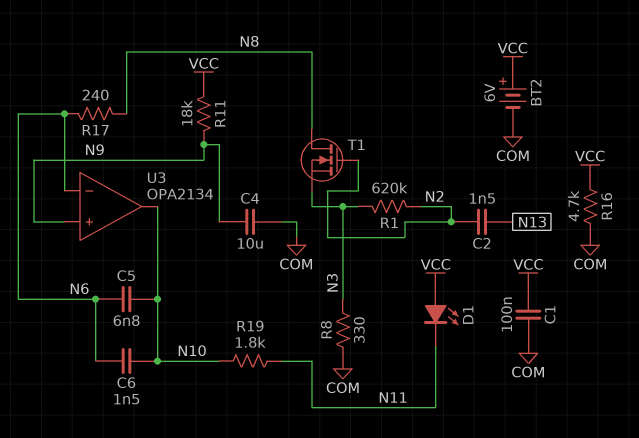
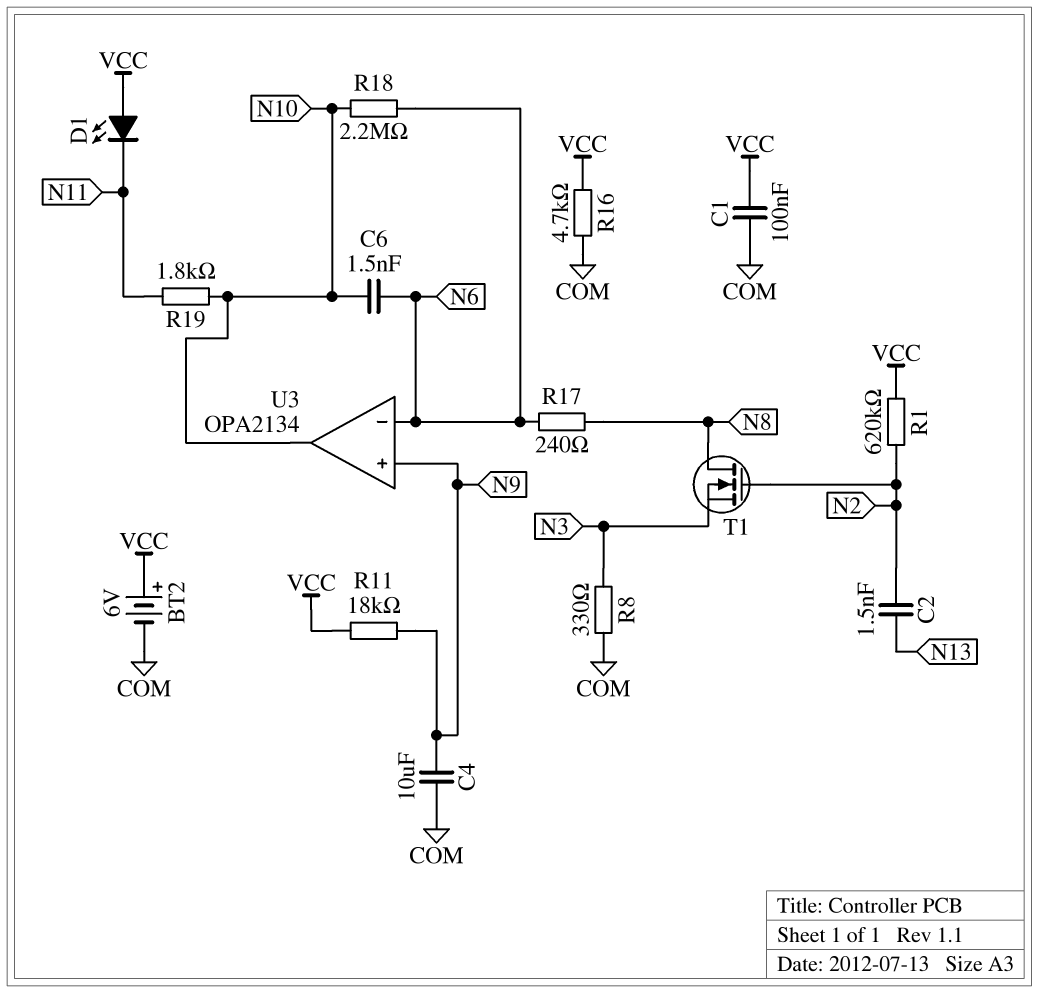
C5: 6.8nF (N6, N10) -> none
R1: 620k (N2, N3) -> 620k (N2, VCC)
R18: none -> 2.2M (N6, N10)

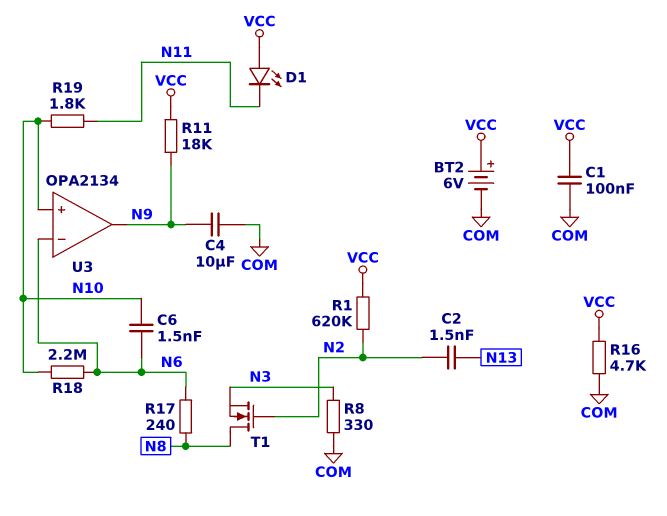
U3 pin in+: N9 -> N10
U3 pin out: N10 -> N9

